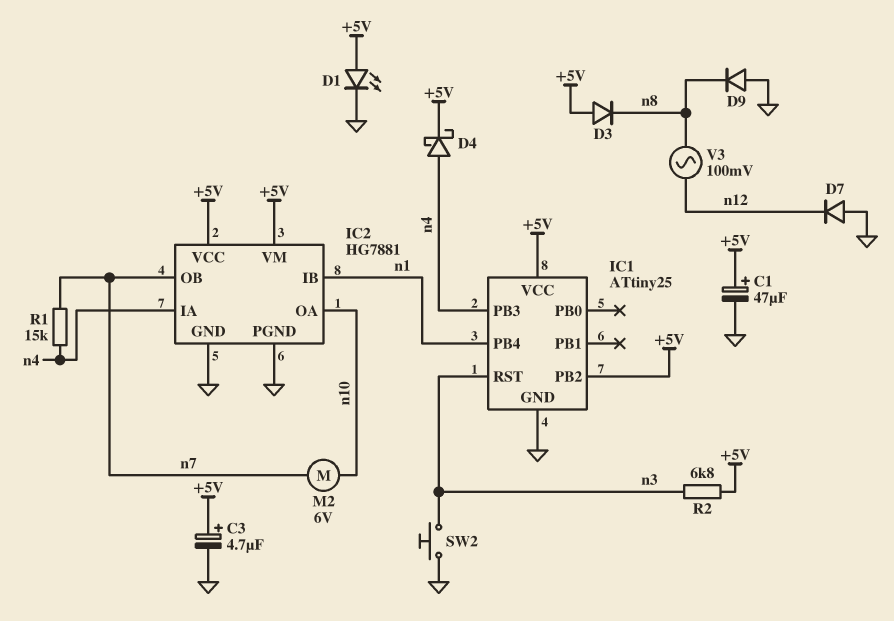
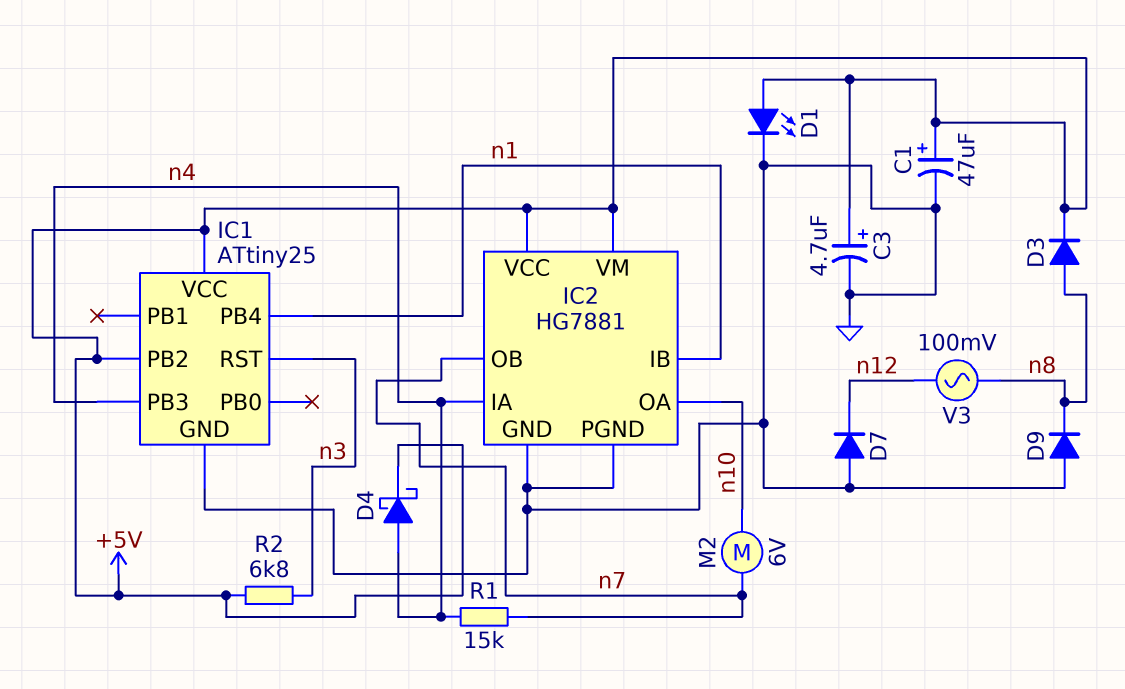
D3: diode (A +5V, K n8) -> diode (A n8, K +5V)
SW2: button (GND, n3) -> none

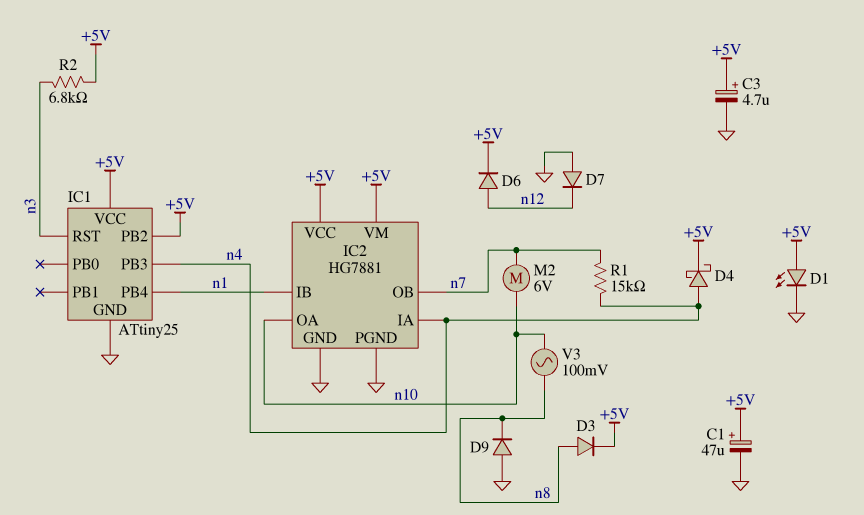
D6: none -> diode (A n12, K +5V)
V3: AC 100mV (n8, n12) -> AC 100mV (n8, n10)

